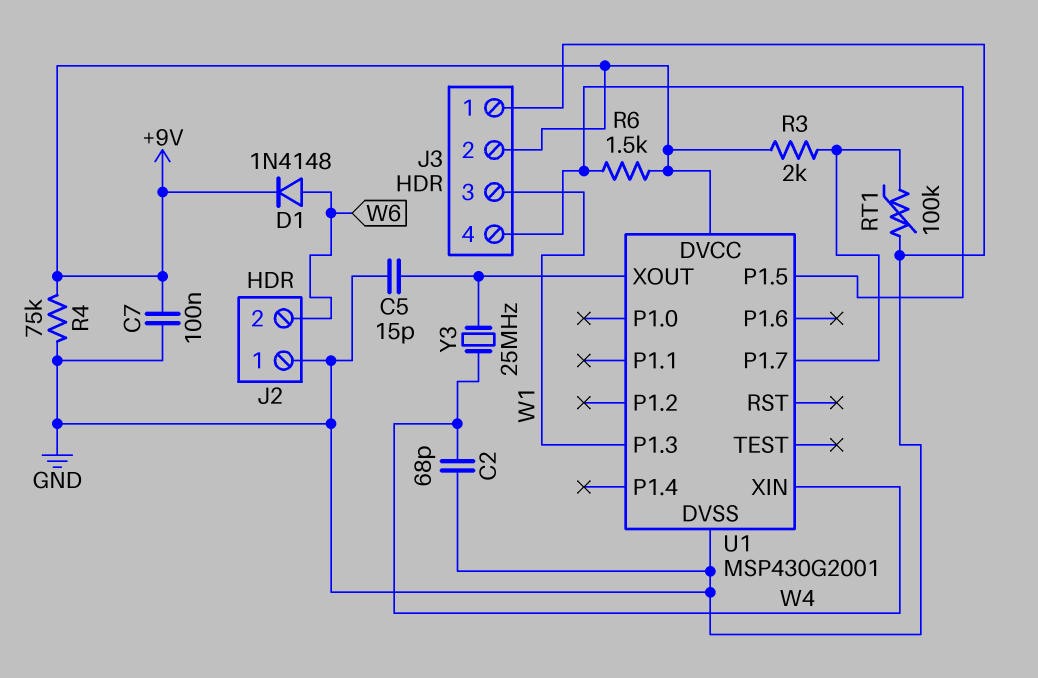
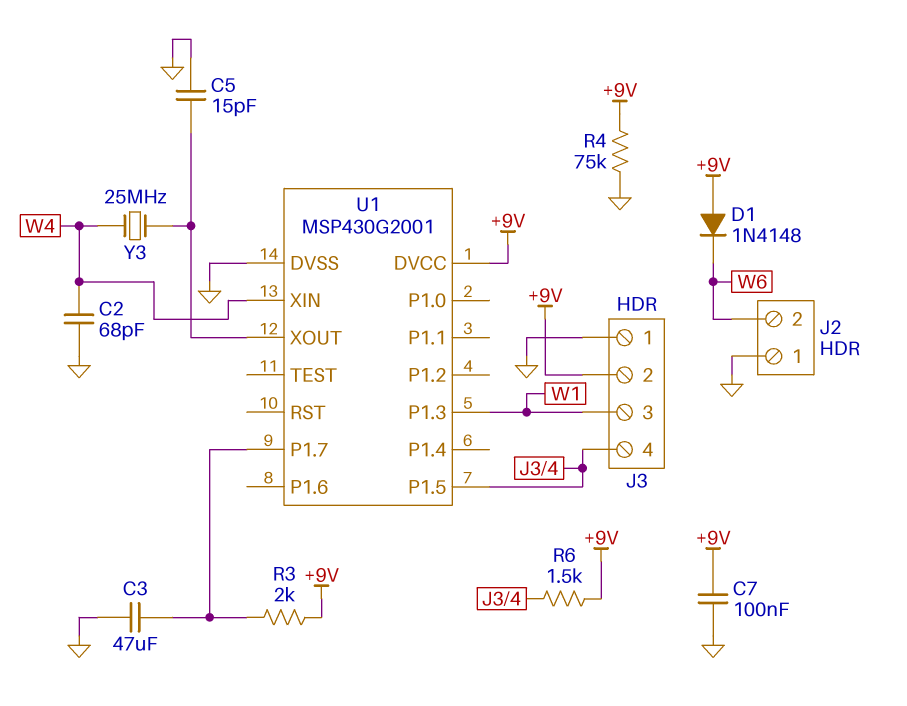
C3: none -> 47uF (GND, U1/P1.7)
D1: diode 1N4148 (A W6, K +9V) -> diode 1N4148 (A +9V, K W6)
RT1: 100k (GND, U1/P1.7) -> none

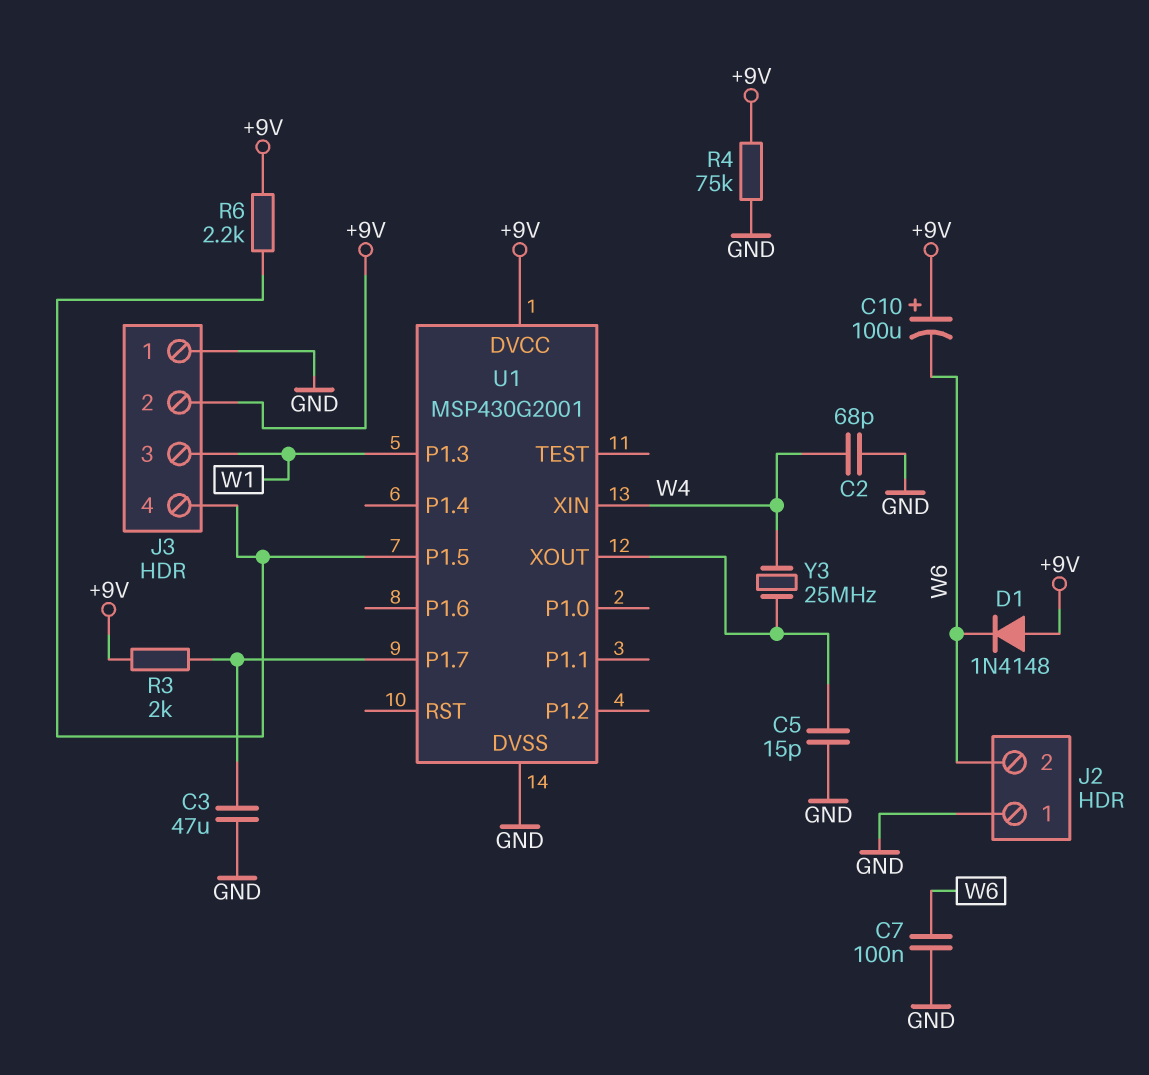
C7: 100nF (+9V, GND) -> 100nF (GND, W6)
C10: none -> 100uF (plus +9V, minus W6)
R6: 1.5k (+9V, J3/4) -> 2.2k (+9V, J3/4)

